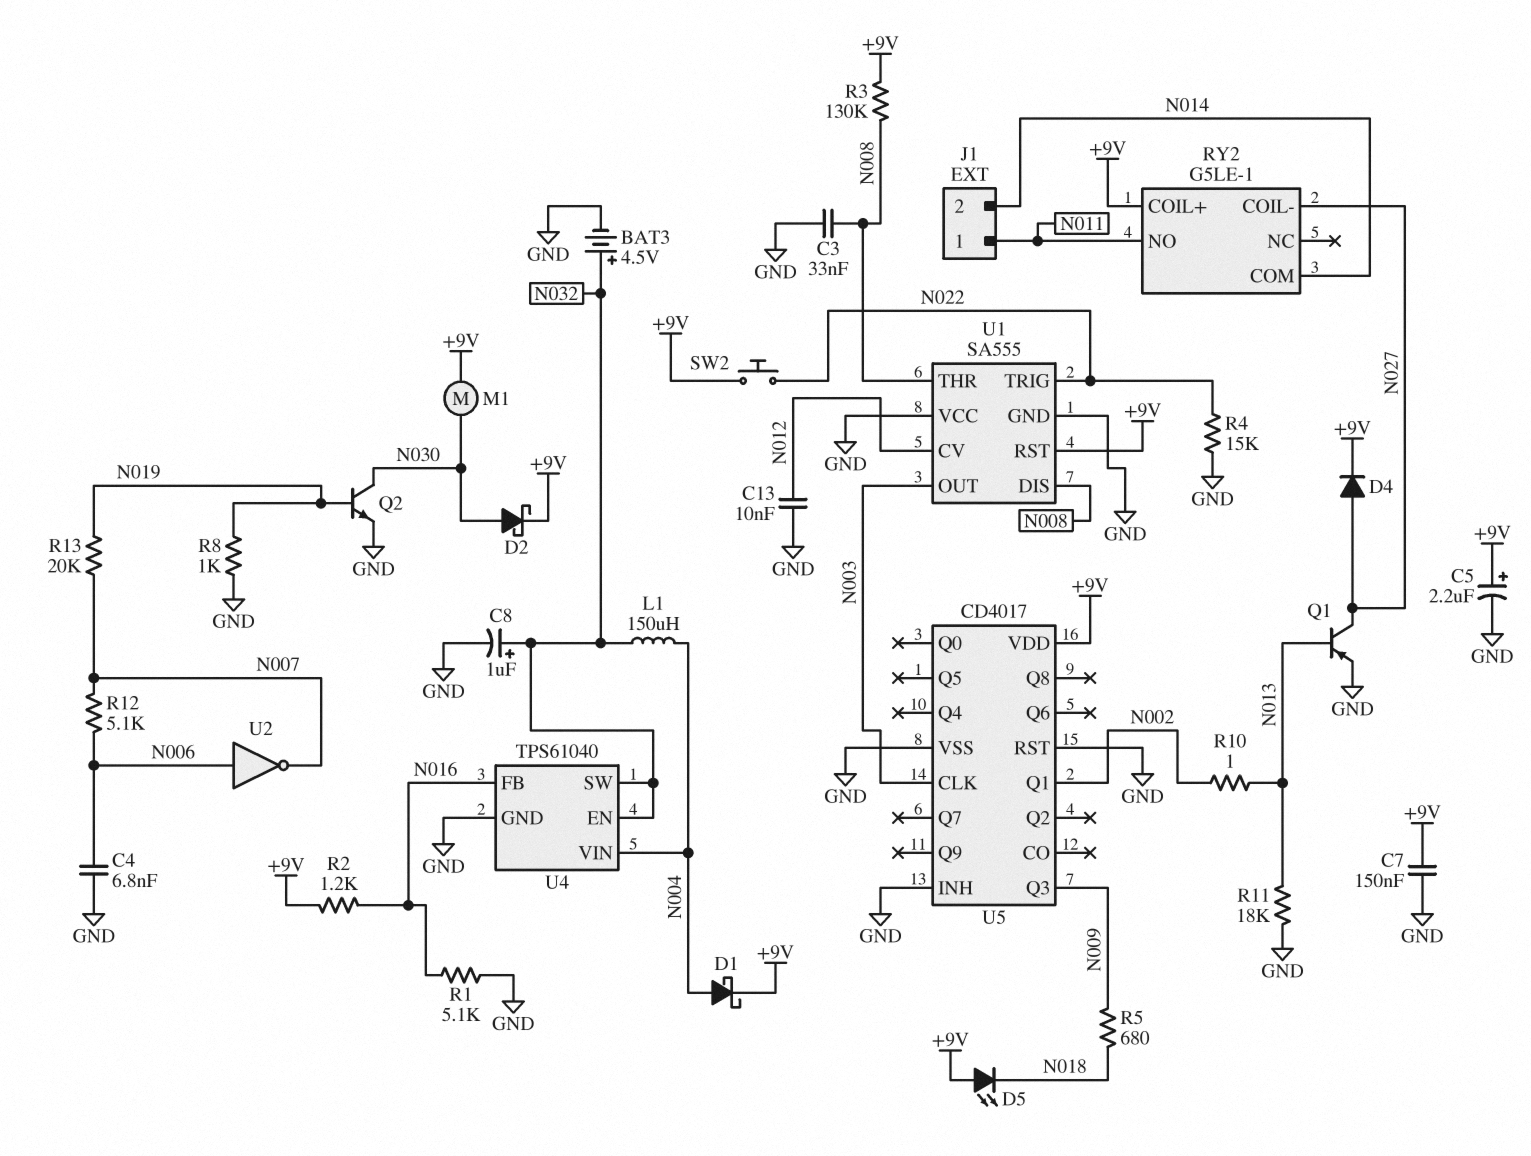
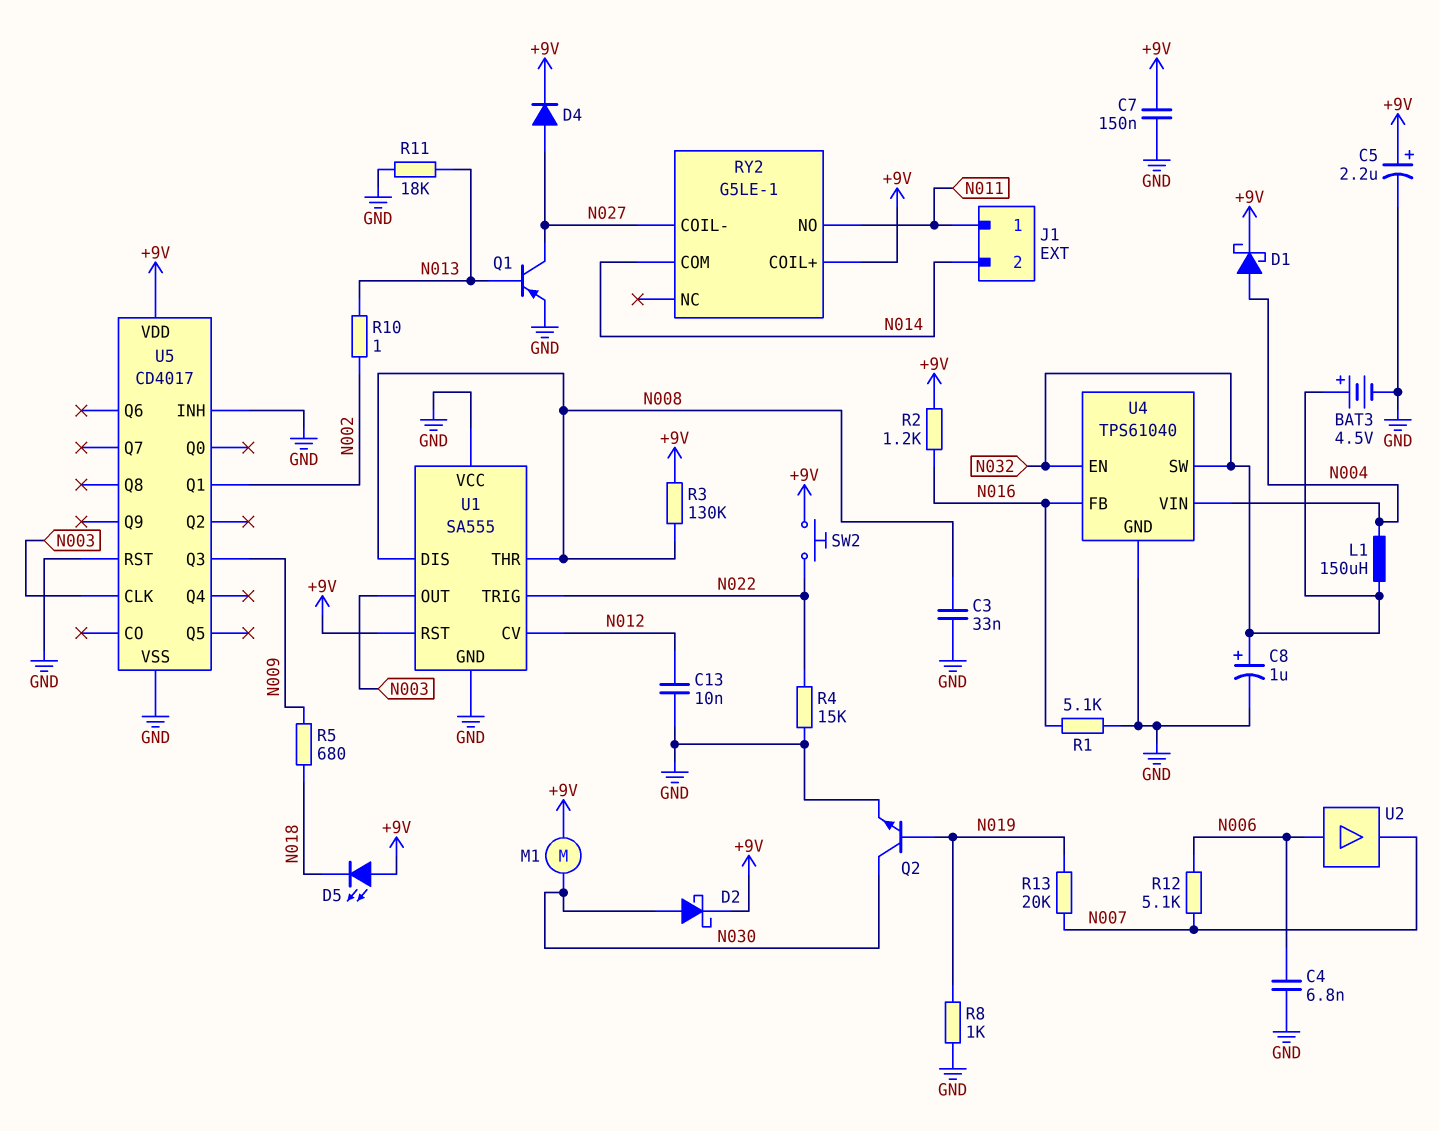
U2: NOT (in N006, out N007) -> buffer (in N006, out N007)

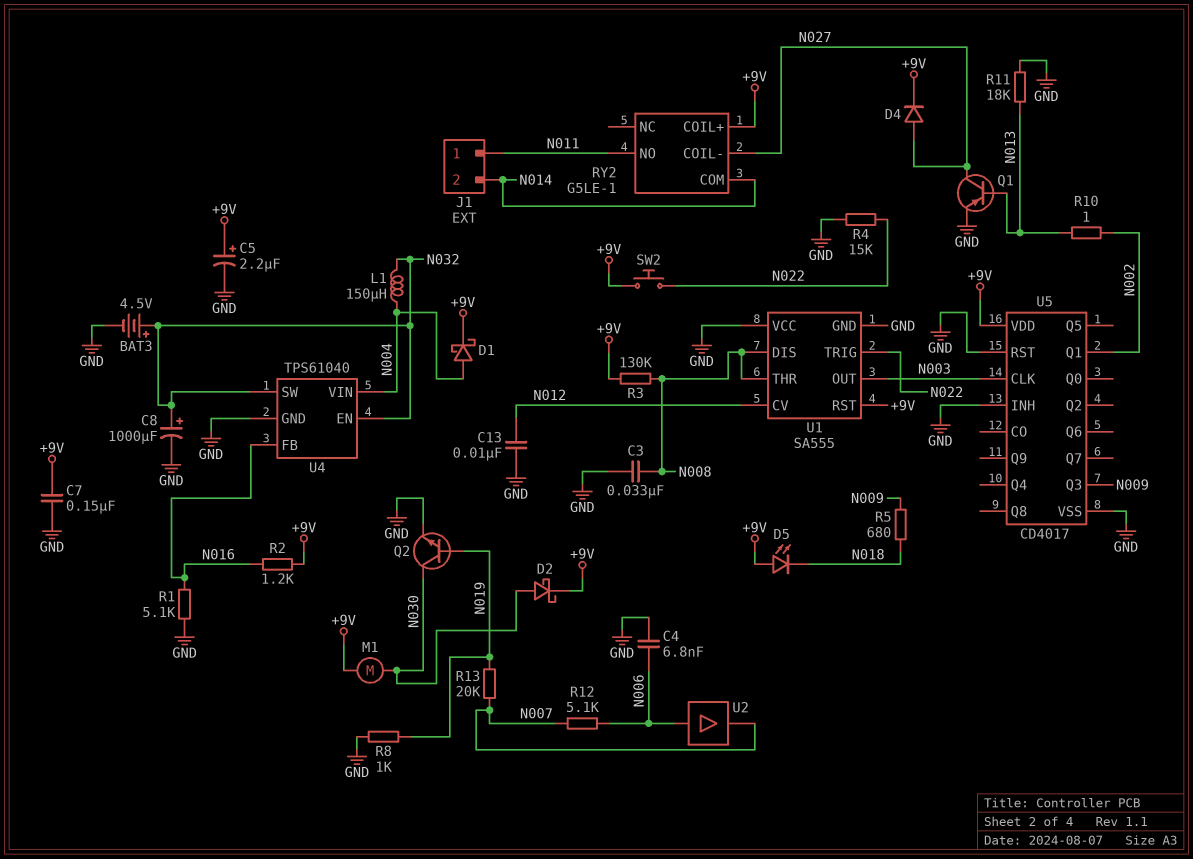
C8: 1uF (plus N032, minus GND) -> 1000uF (plus N032, minus GND)

